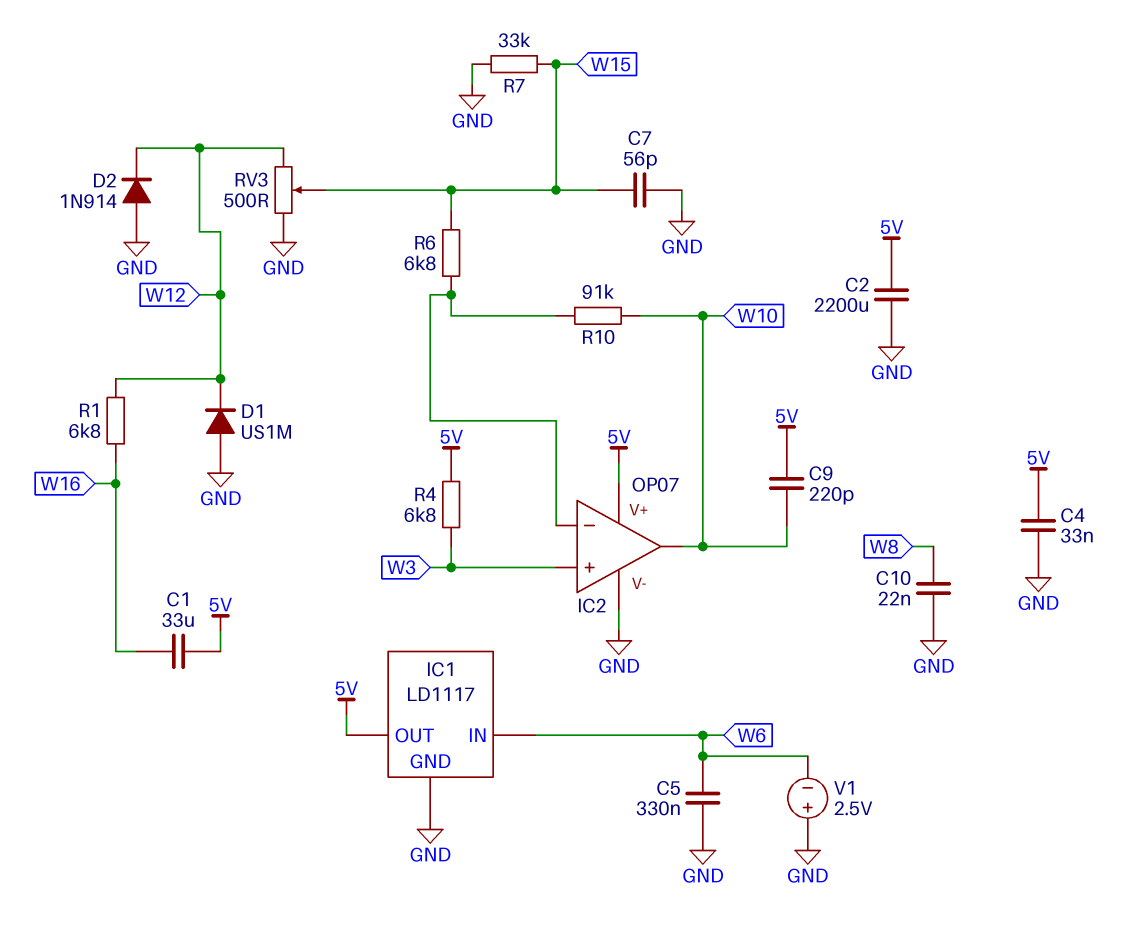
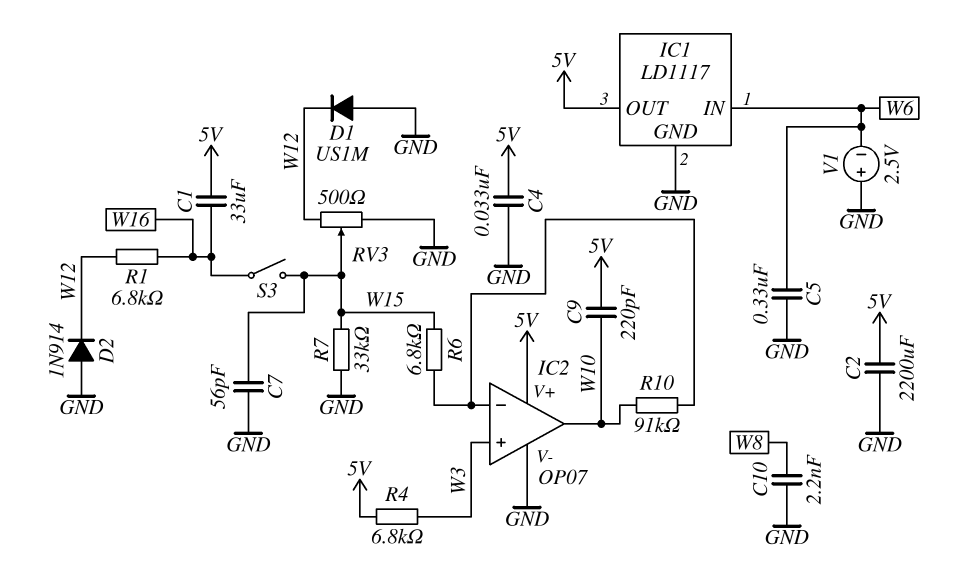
C10: 22nF (GND, W8) -> 2.2nF (GND, W8)
S3: none -> switch (W15, W16)

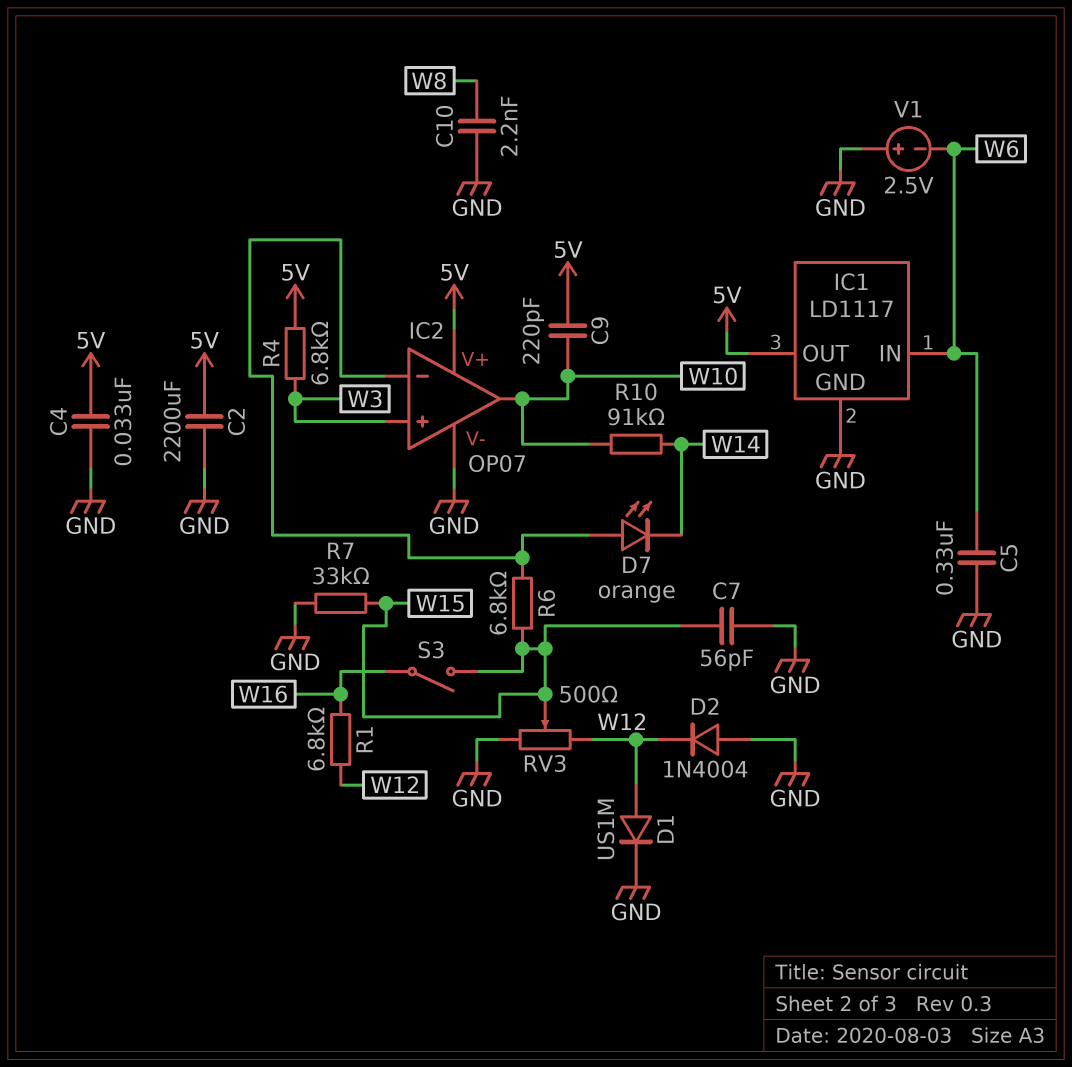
C1: 33uF (5V, W16) -> none
D1: diode US1M (A GND, K W12) -> diode US1M (A W12, K GND)
D2: diode 1N914 (A GND, K W12) -> diode 1N4004 (A GND, K W12)
D7: none -> LED orange (A IC2/in-, K W14)
R10: 91k (IC2/in-, W10) -> 91k (W10, W14)

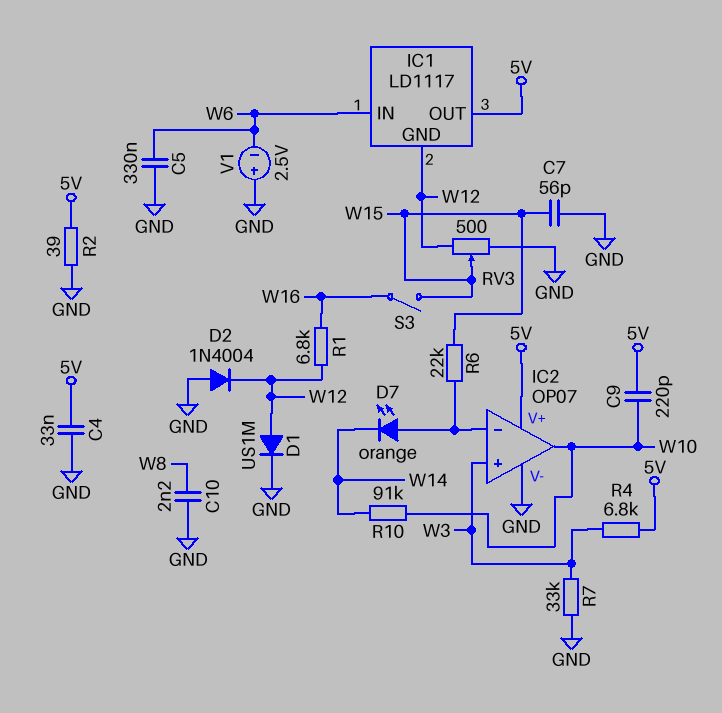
C2: 2200uF (5V, GND) -> none
IC1 pin GND: GND -> W12
R2: none -> 39 (5V, GND)
R6: 6.8k (IC2/in-, W15) -> 22k (IC2/in-, W15)
R7: 33k (GND, W15) -> 33k (GND, W3)

